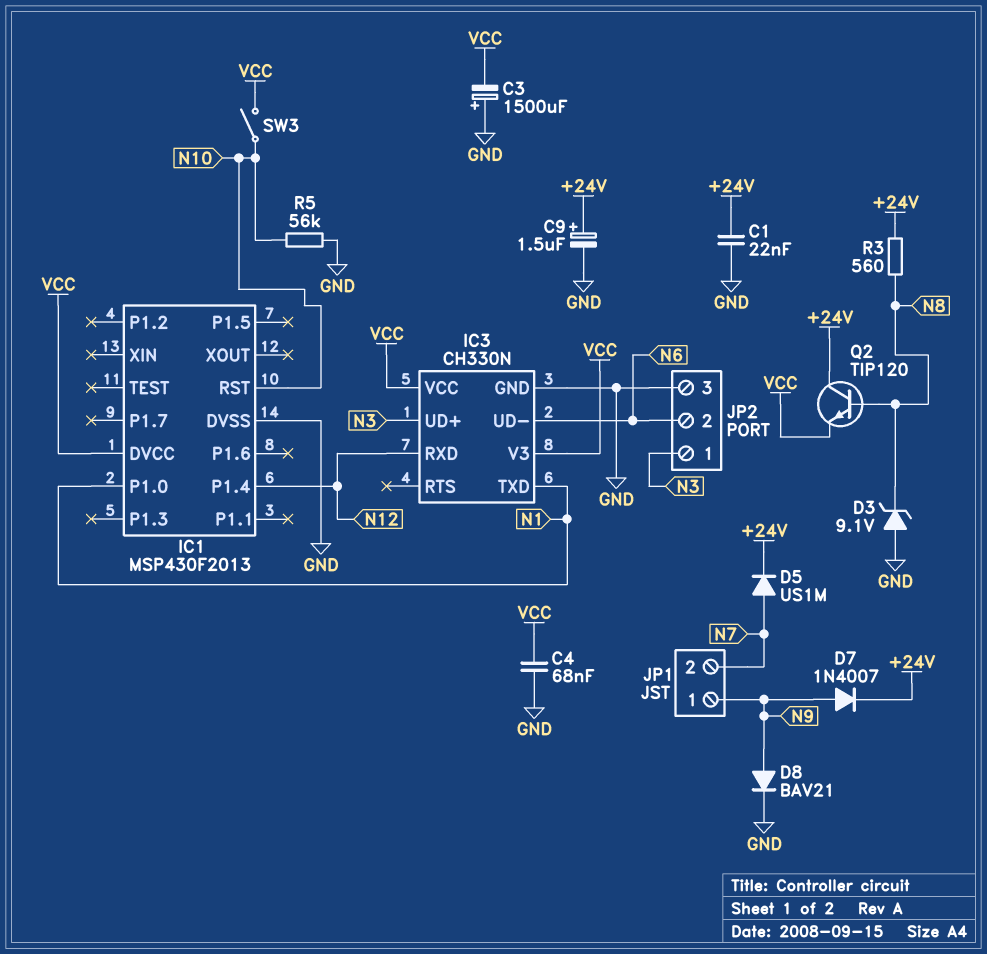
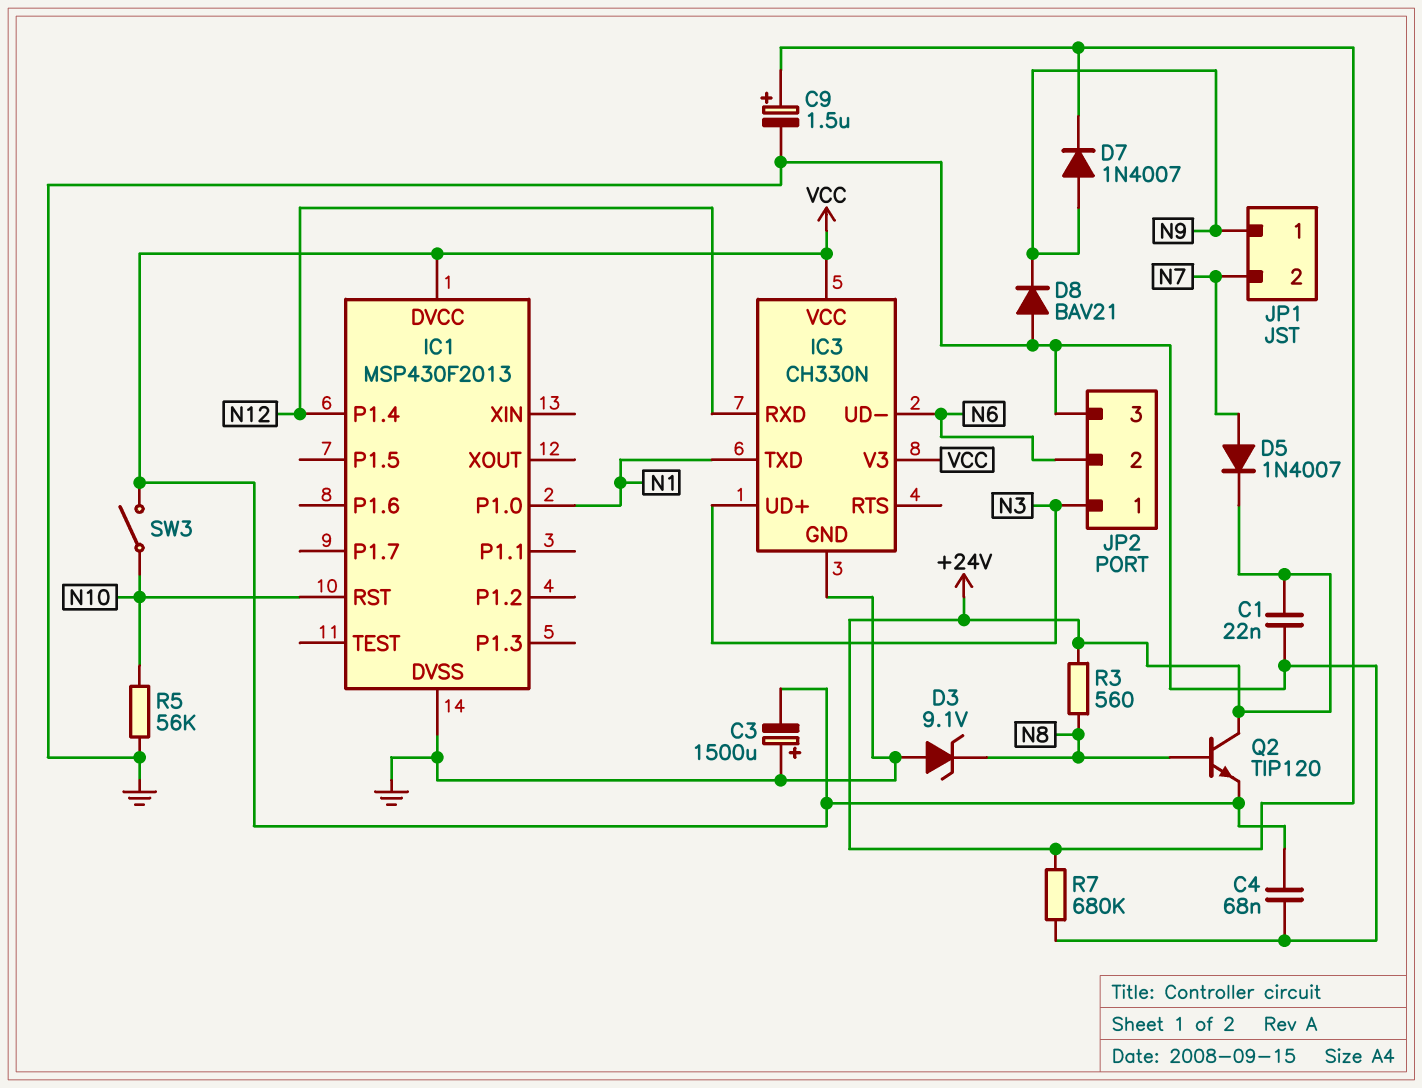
D5: diode US1M (A N7, K +24V) -> diode 1N4007 (A N7, K +24V)
D8: diode BAV21 (A N9, K GND) -> diode BAV21 (A GND, K N9)
R7: none -> 680k (+24V, GND)

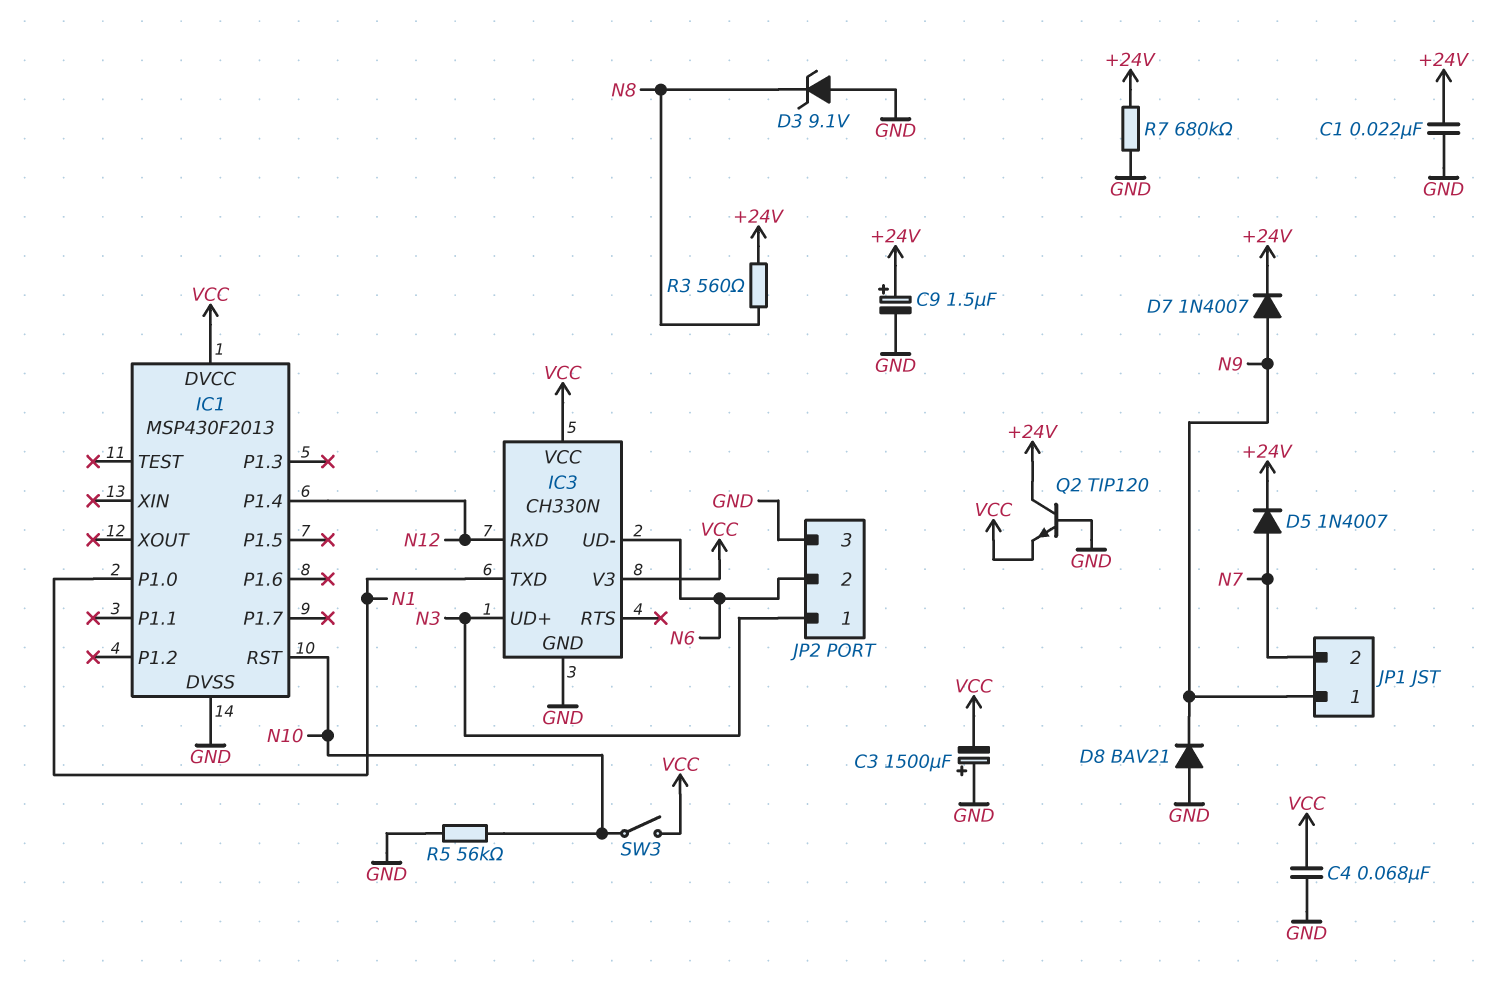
Q2: NPN TIP120 (B N8, C +24V, E VCC) -> NPN TIP120 (B GND, C +24V, E VCC)

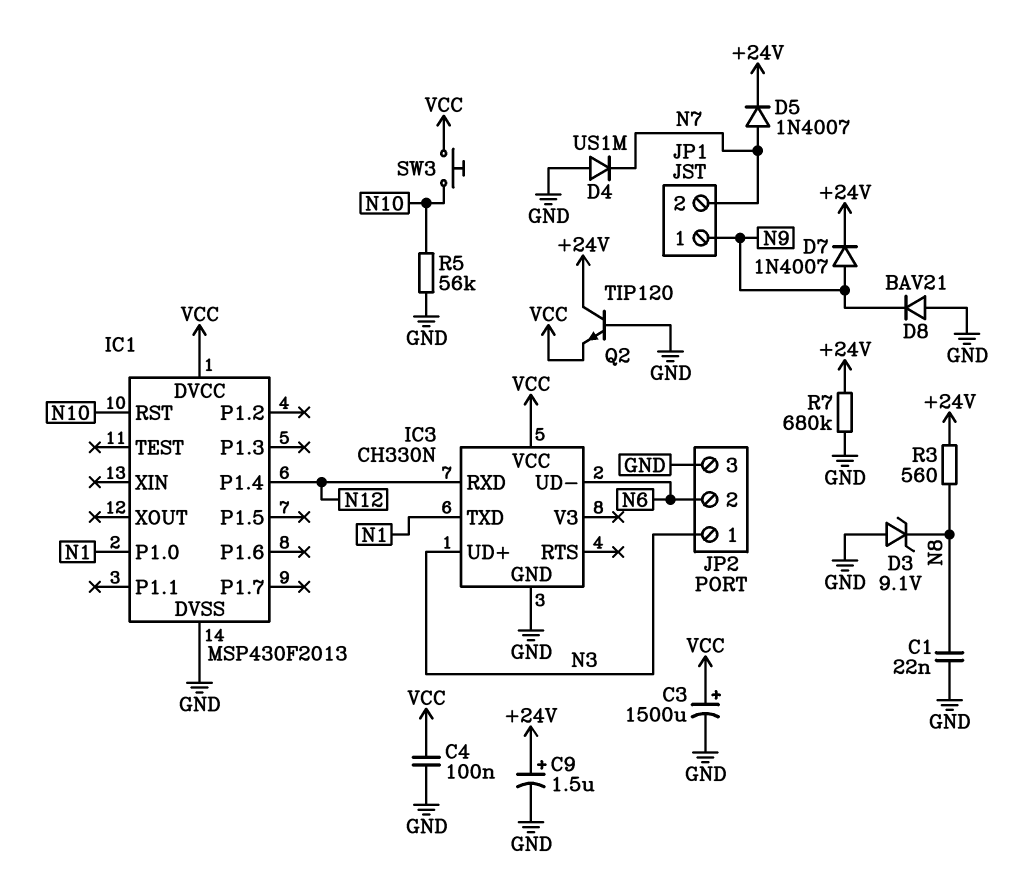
C1: 22nF (+24V, GND) -> 22nF (GND, N8)
C3: 1500uF (plus GND, minus VCC) -> 1500uF (plus VCC, minus GND)
C4: 68nF (GND, VCC) -> 100nF (GND, VCC)
D4: none -> diode US1M (A GND, K N7)
IC3 pin V3: VCC -> none
SW3: switch (N10, VCC) -> button (N10, VCC)

